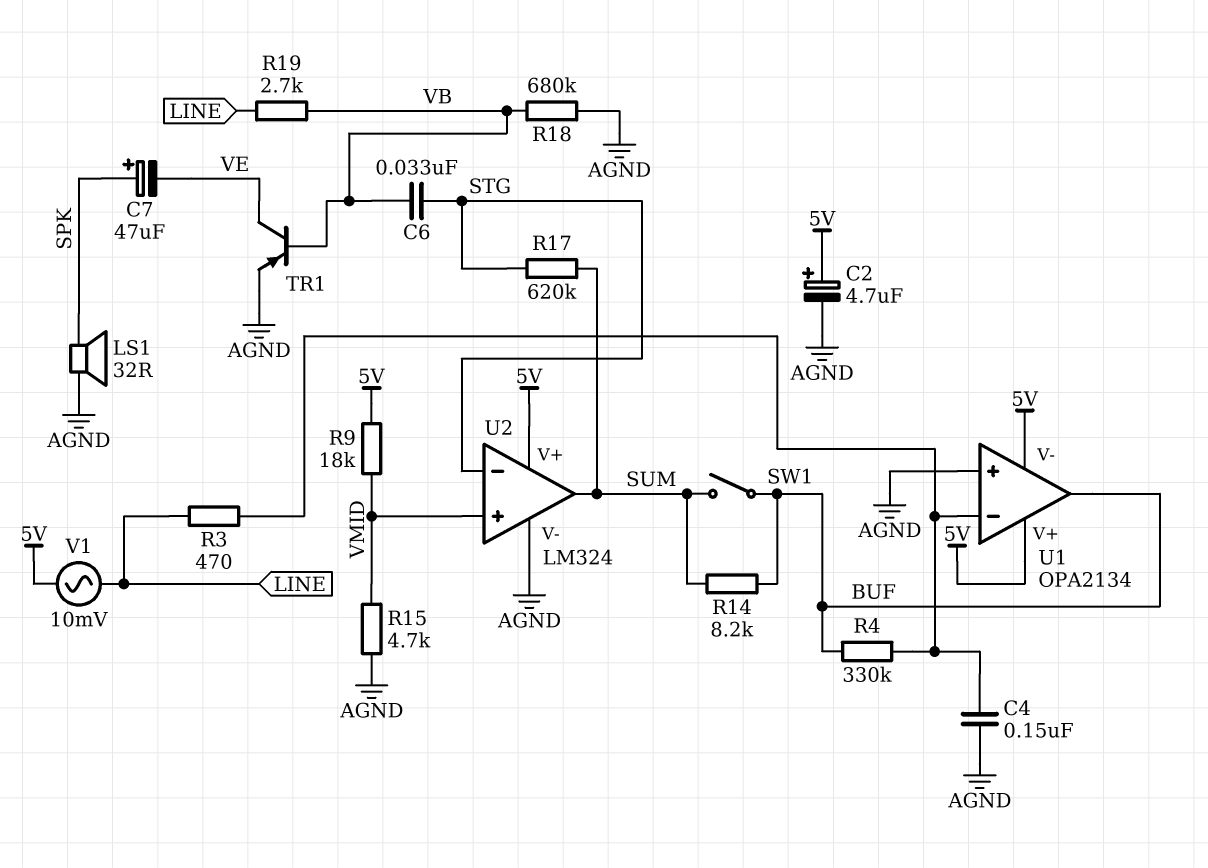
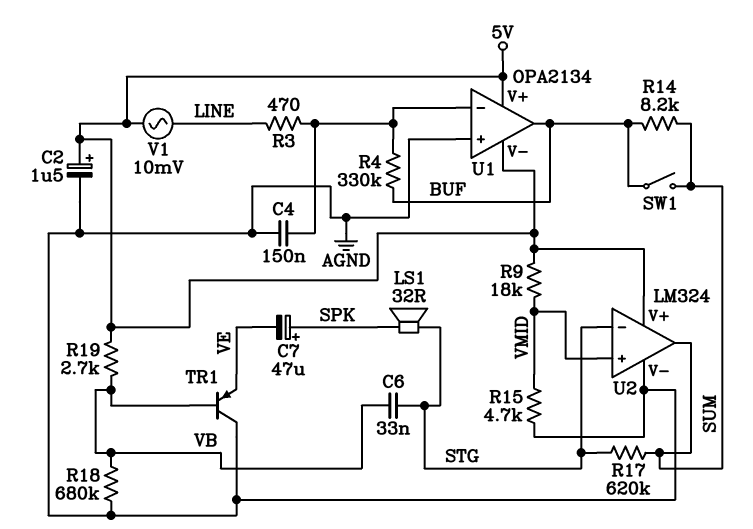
C2: 4.7uF (plus 5V, minus AGND) -> 1.5uF (plus 5V, minus AGND)
LS1: speaker 32R (AGND, SPK) -> speaker 32R (SPK, STG)
R19: 2.7k (LINE, VB) -> 2.7k (5V, VB)
TR1: PNP (B VB, C VE, E AGND) -> PNP (B VB, C AGND, E VE)

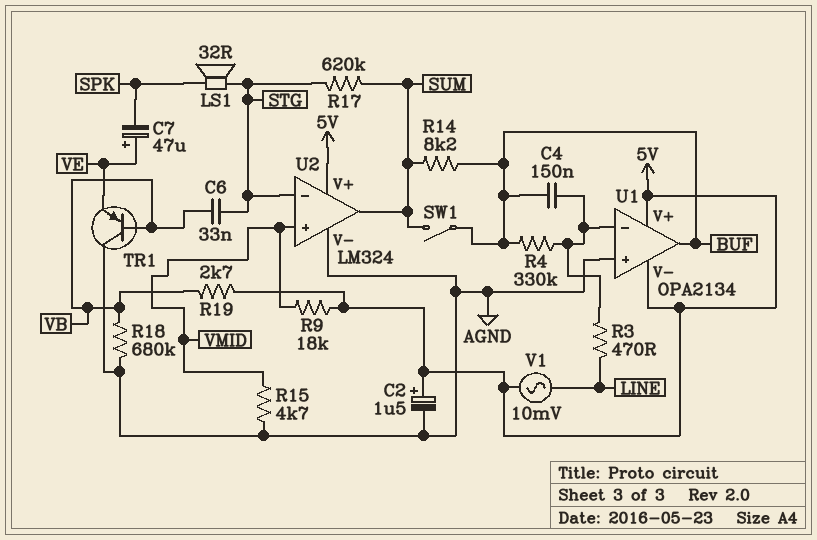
C4: 150nF (AGND, U1/in-) -> 150nF (BUF, U1/in-)
C7: 47uF (plus SPK, minus VE) -> 47uF (plus VE, minus SPK)

